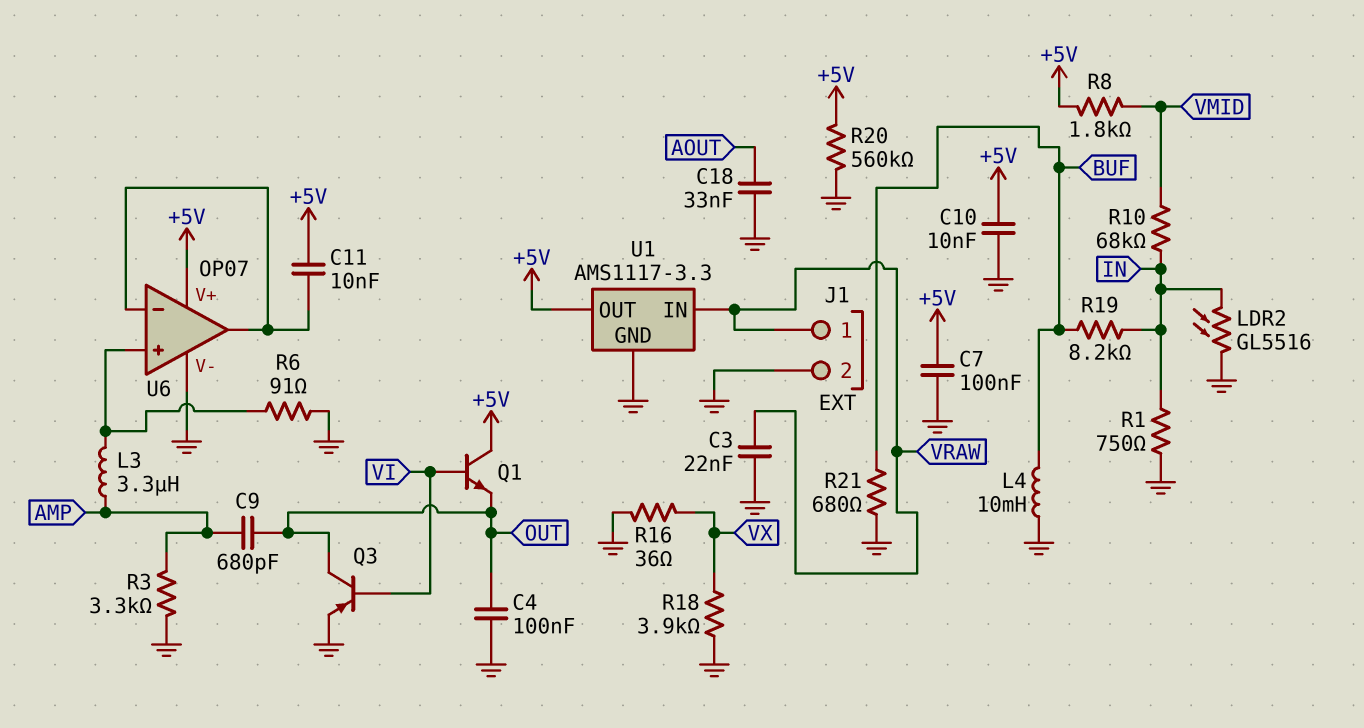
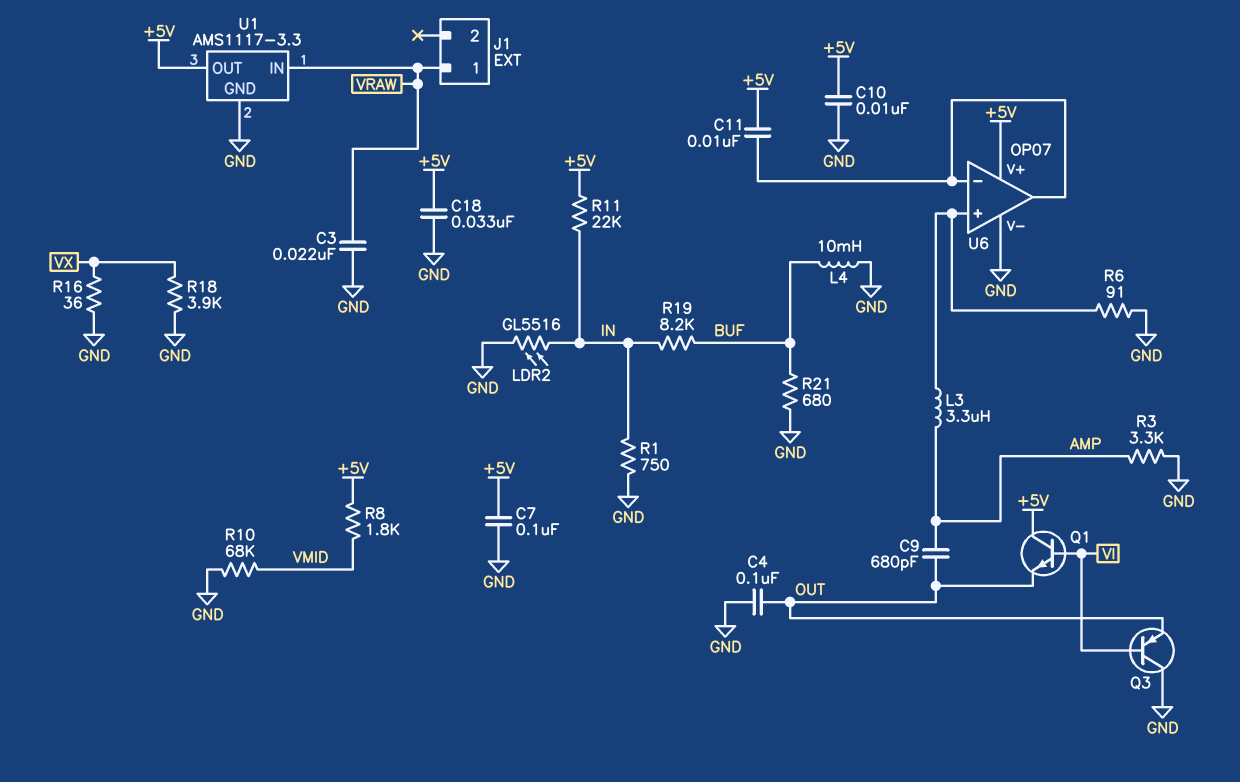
C18: 33nF (AOUT, GND) -> 33nF (+5V, GND)
J1 pin 2: GND -> none
Q3: PNP (B VI, C OUT, E GND) -> PNP (B VI, C GND, E OUT)
R10: 68k (IN, VMID) -> 68k (GND, VMID)
R11: none -> 22k (+5V, IN)
R20: 560k (+5V, GND) -> none

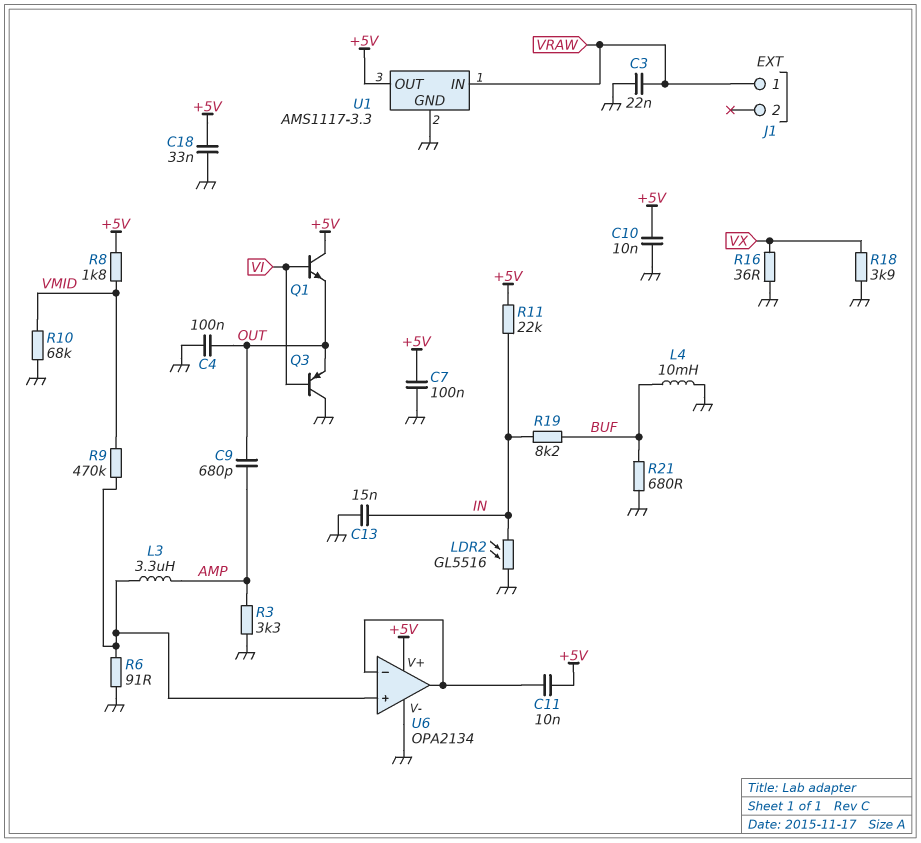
C13: none -> 15nF (GND, IN)
R1: 750 (GND, IN) -> none
R9: none -> 470k (U6/in+, VMID)
U6: OP07 -> OPA2134

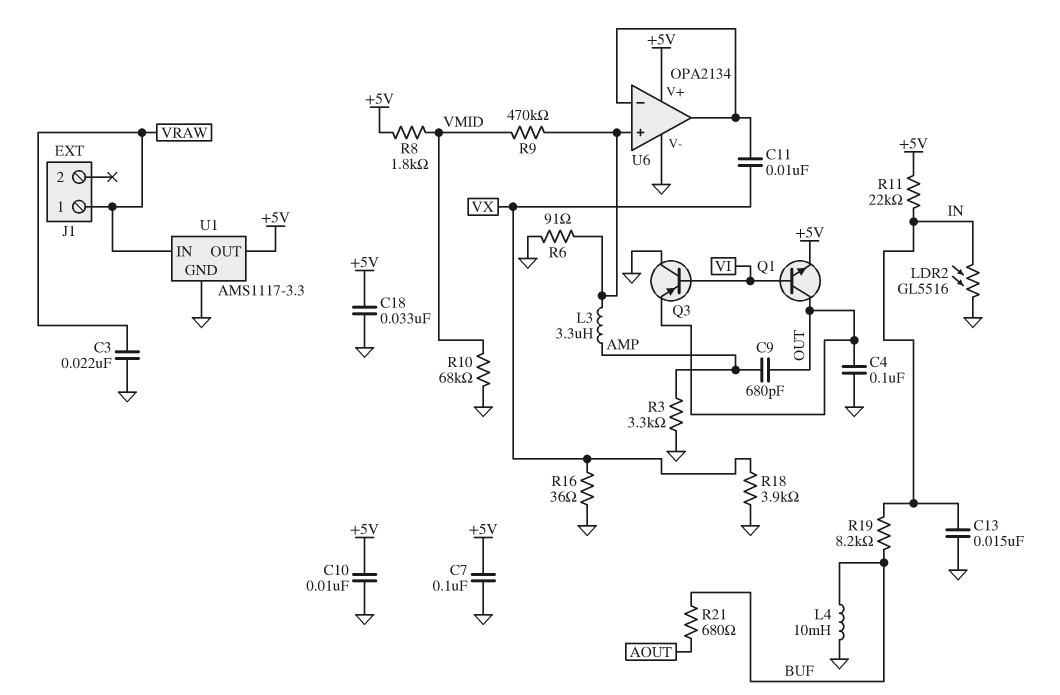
C11: 10nF (+5V, U6/in-) -> 10nF (U6/in-, VX)
Q1: NPN (B VI, C +5V, E OUT) -> NPN (B VI, C OUT, E +5V)
R21: 680 (BUF, GND) -> 680 (AOUT, BUF)

